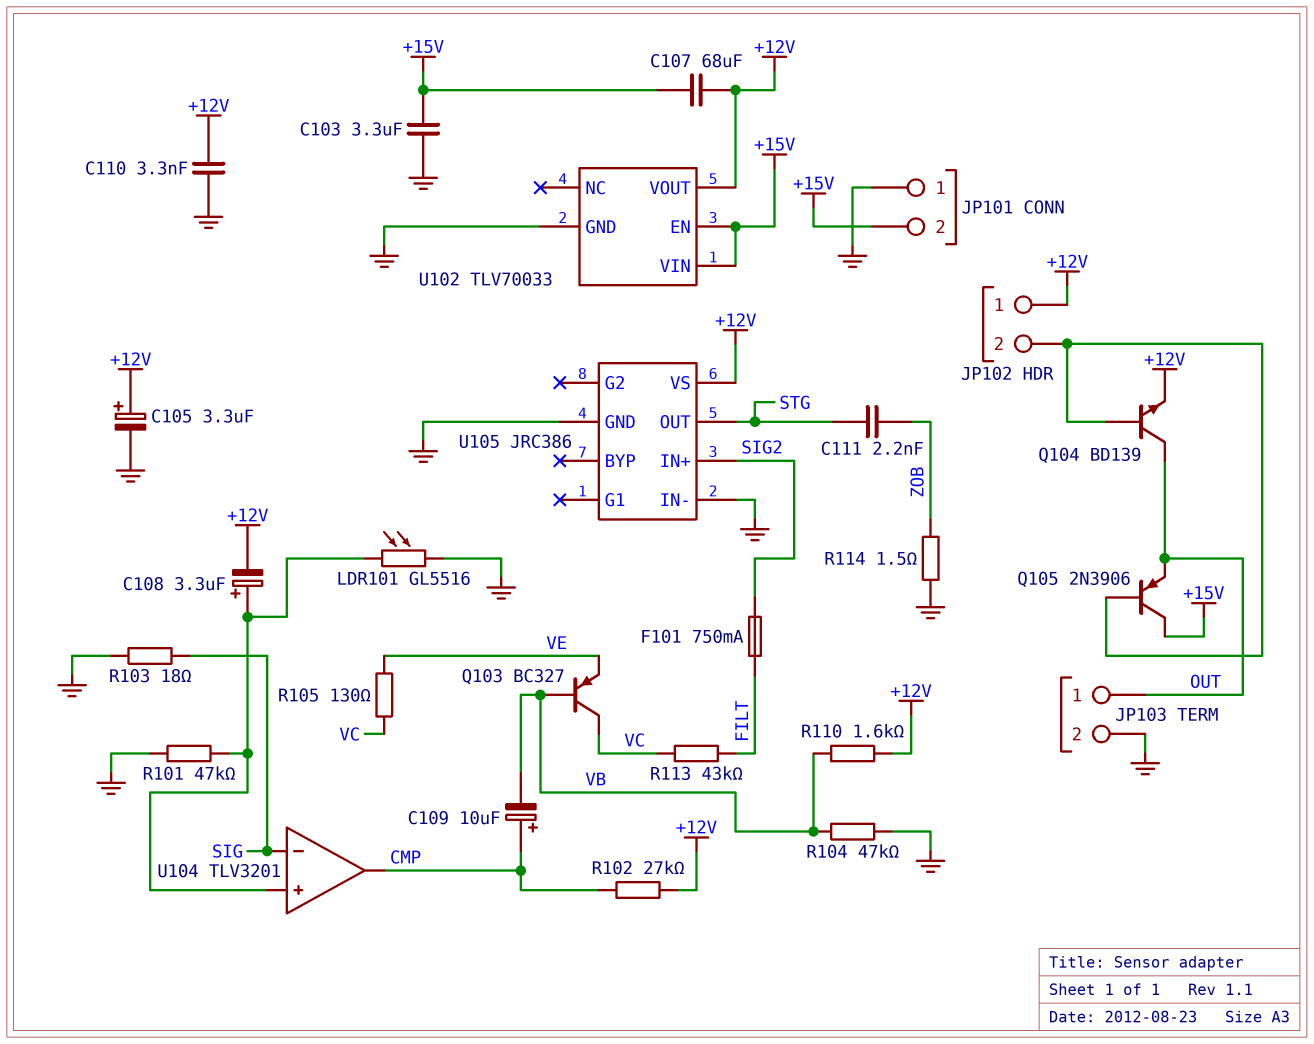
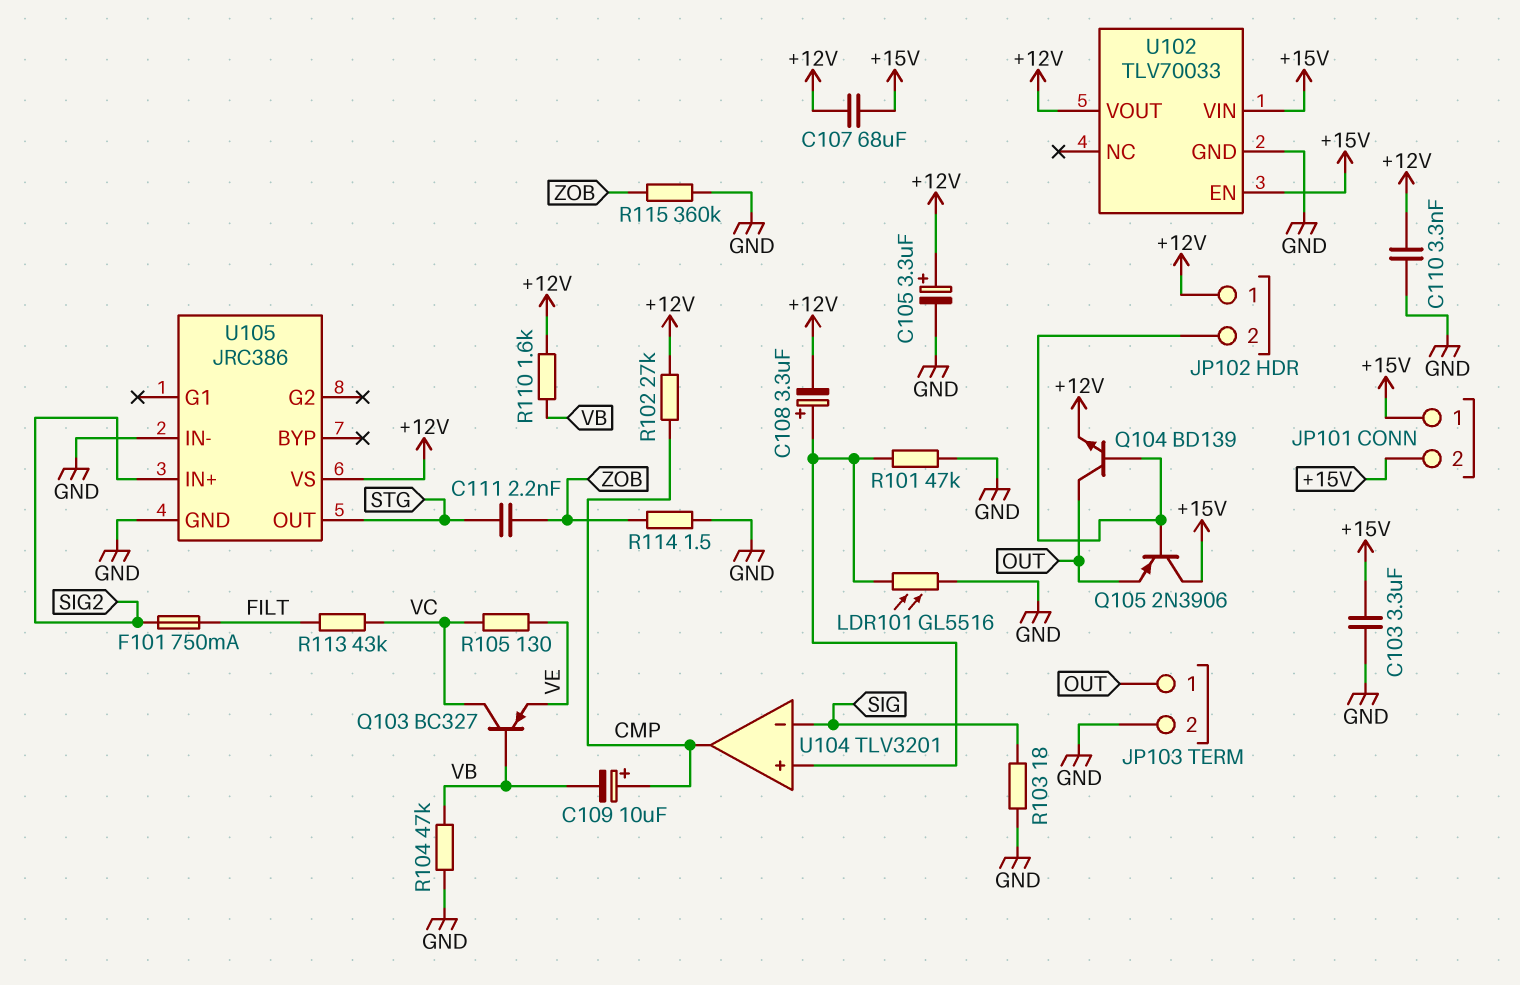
JP101 pin 1: GND -> +15V
R115: none -> 360k (GND, ZOB)

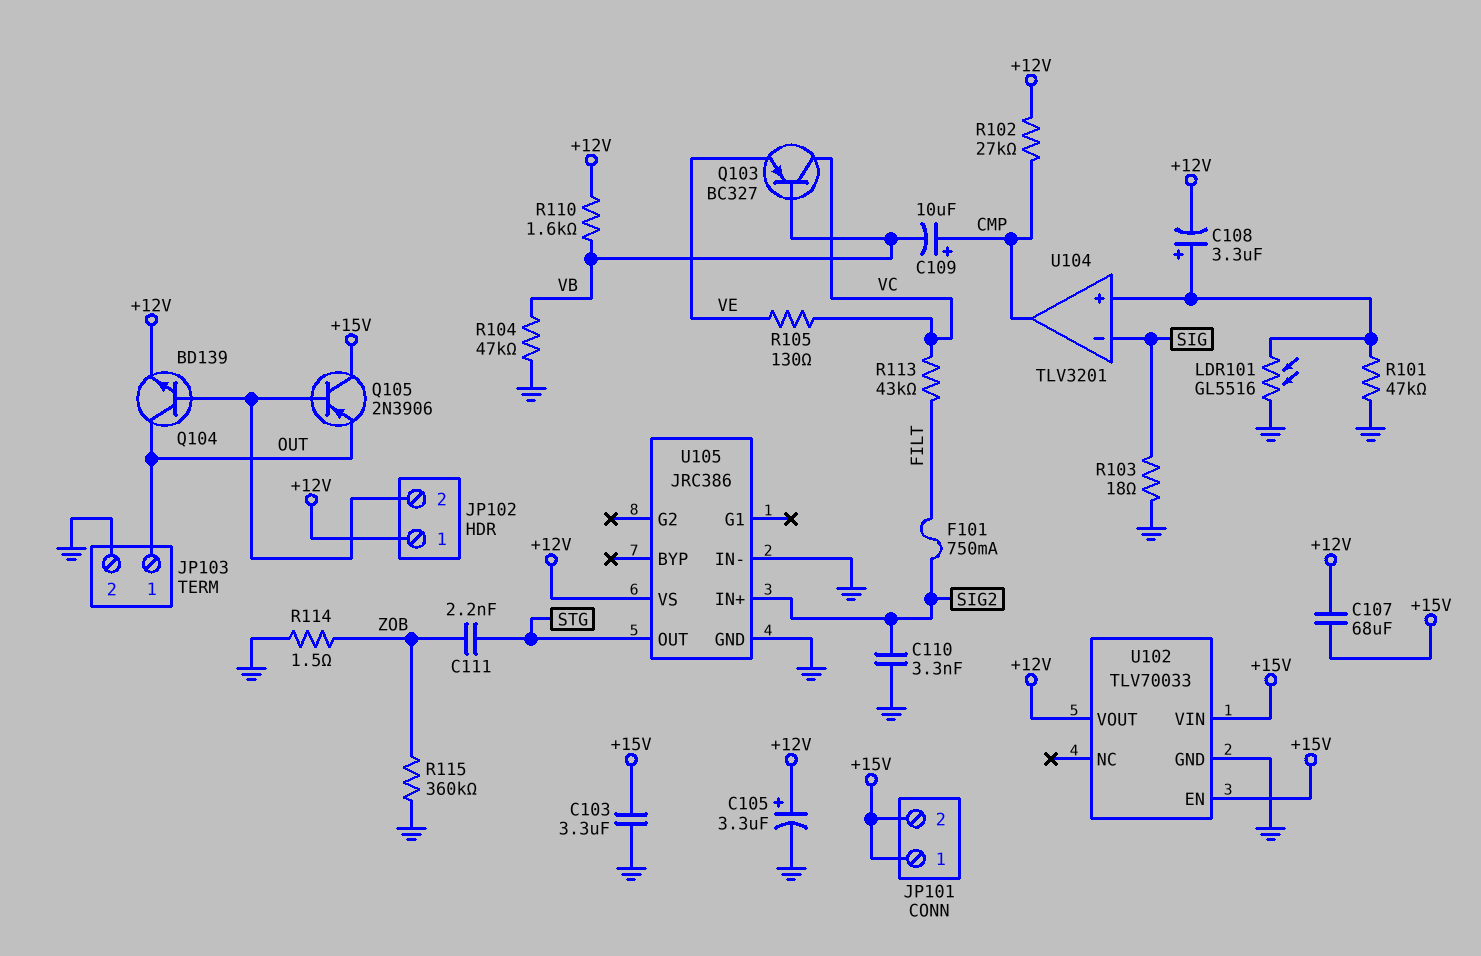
C110: 3.3nF (+12V, GND) -> 3.3nF (GND, SIG2)

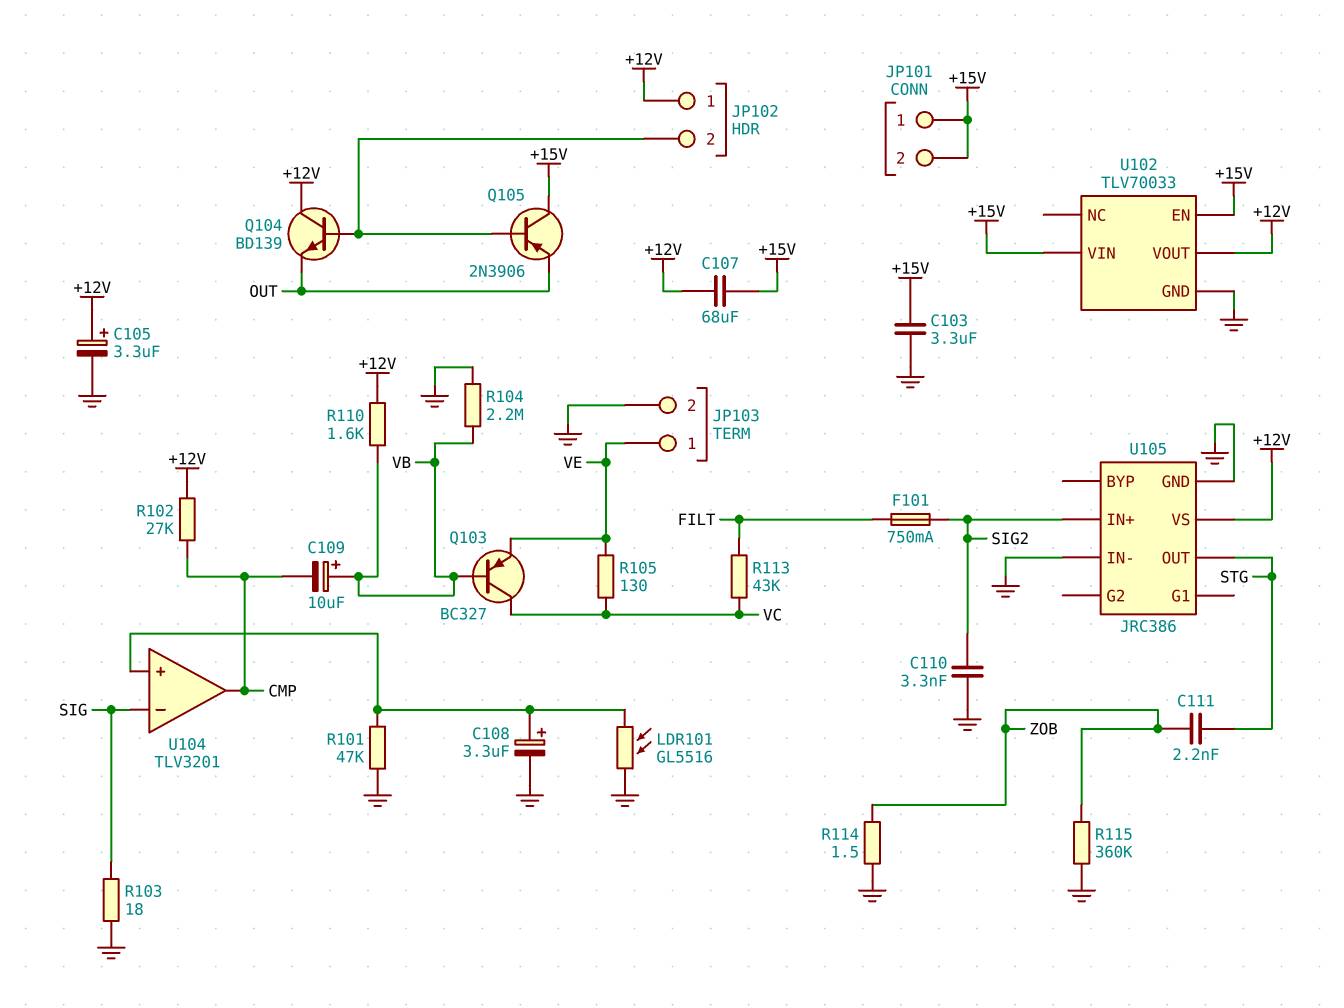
C108: 3.3uF (plus U104/in+, minus +12V) -> 3.3uF (plus U104/in+, minus GND)
C109: 10uF (plus CMP, minus VB) -> 10uF (plus VB, minus CMP)
JP103 pin 1: OUT -> VE
Q104: NPN BD139 (B JP102/2, C OUT, E +12V) -> NPN BD139 (B JP102/2, C +12V, E OUT)
R104: 47k (GND, VB) -> 2.2M (GND, VB)

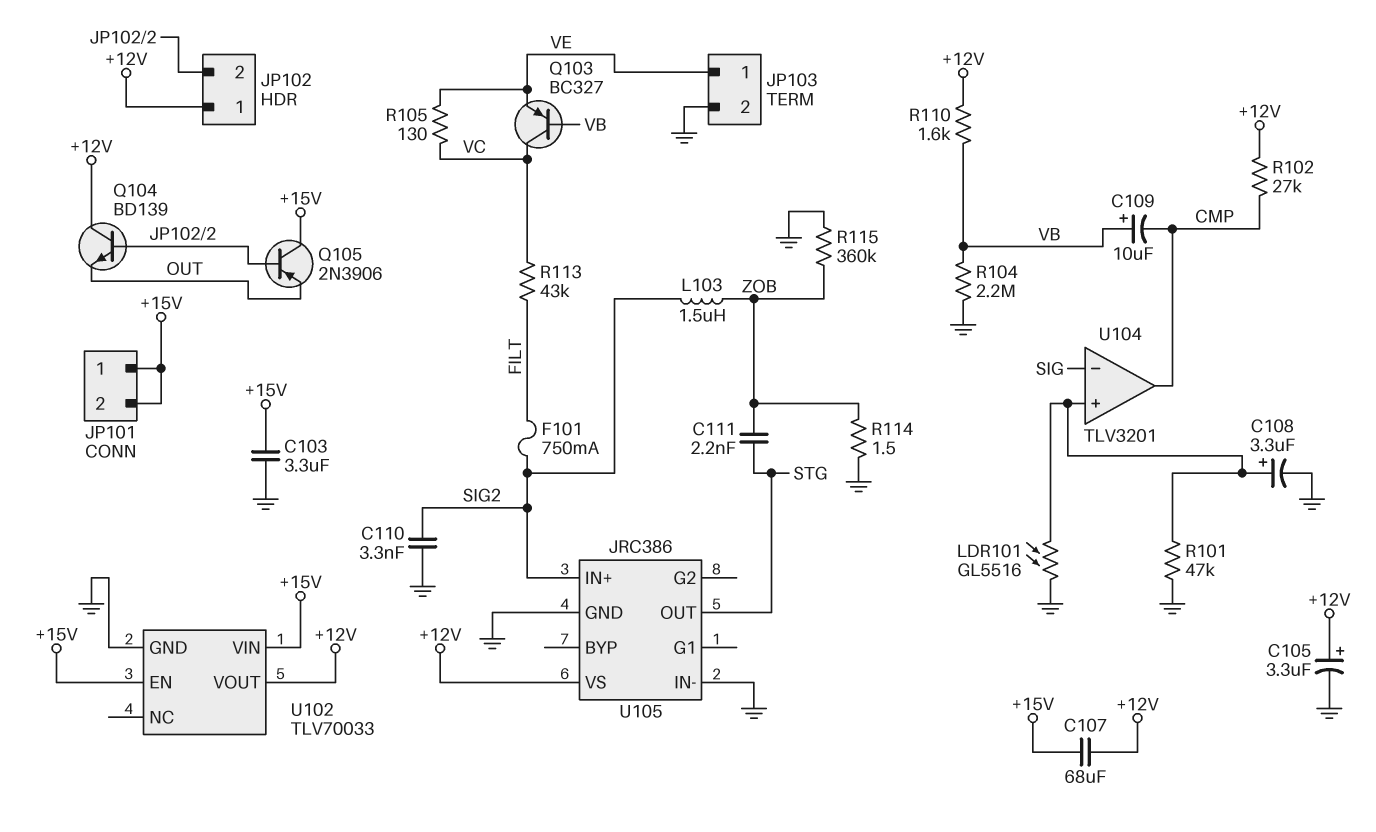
L103: none -> 1.5uH (SIG2, ZOB)
R103: 18 (GND, SIG) -> none

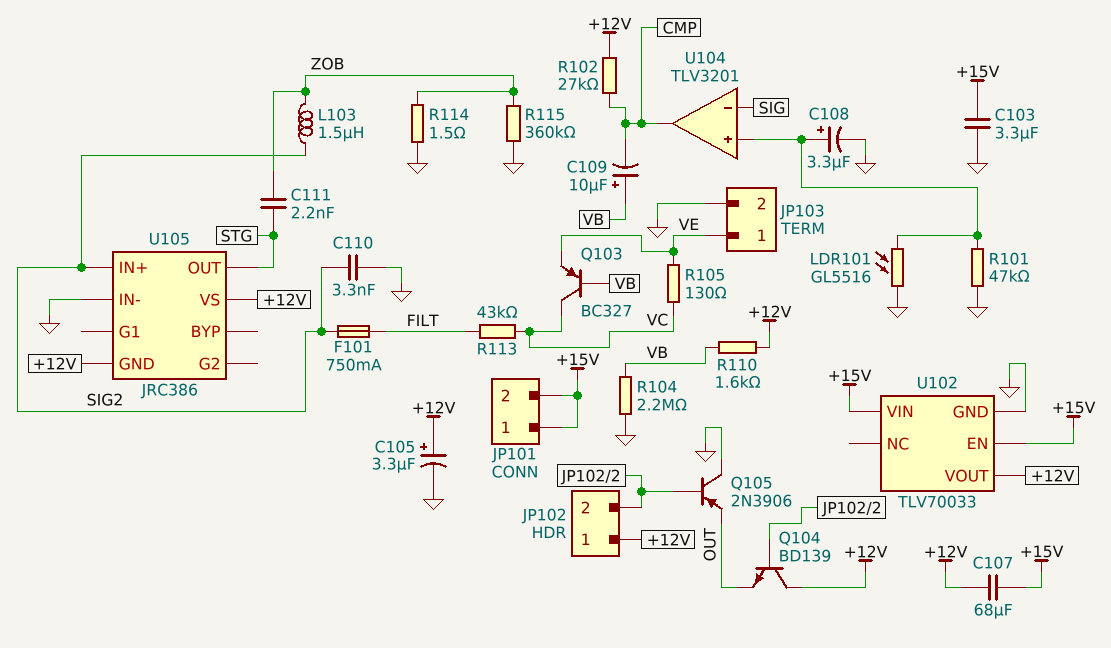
Q105: PNP 2N3906 (B JP102/2, C +15V, E OUT) -> PNP 2N3906 (B JP102/2, C GND, E OUT)
U105 pin GND: GND -> +12V

